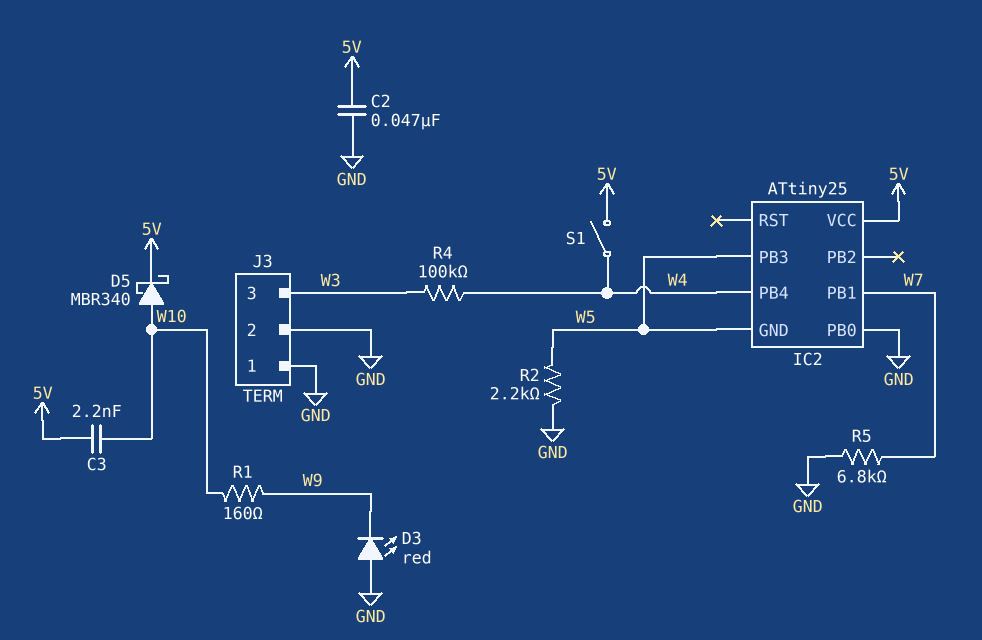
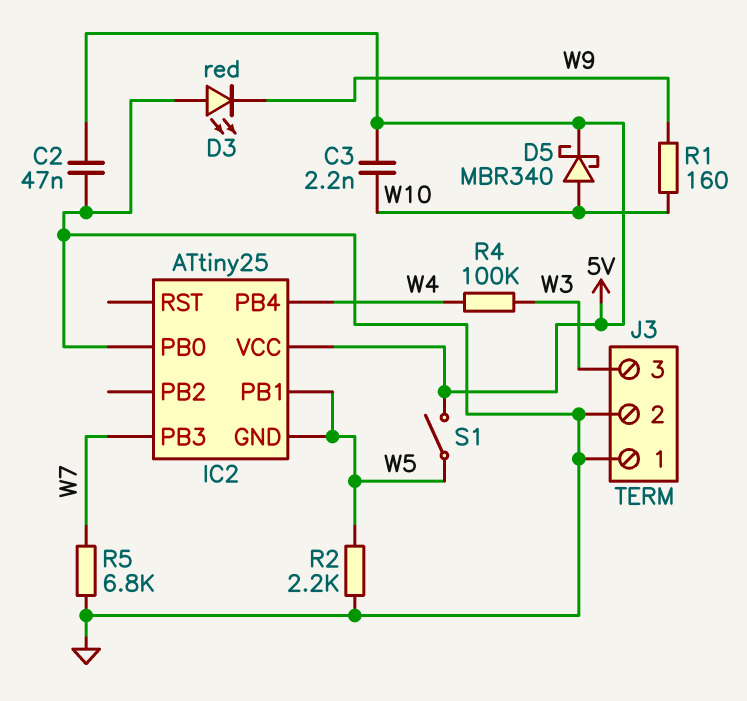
IC2 pin PB1: W7 -> W5
IC2 pin PB3: W5 -> W7
S1: switch (5V, W4) -> switch (5V, W5)

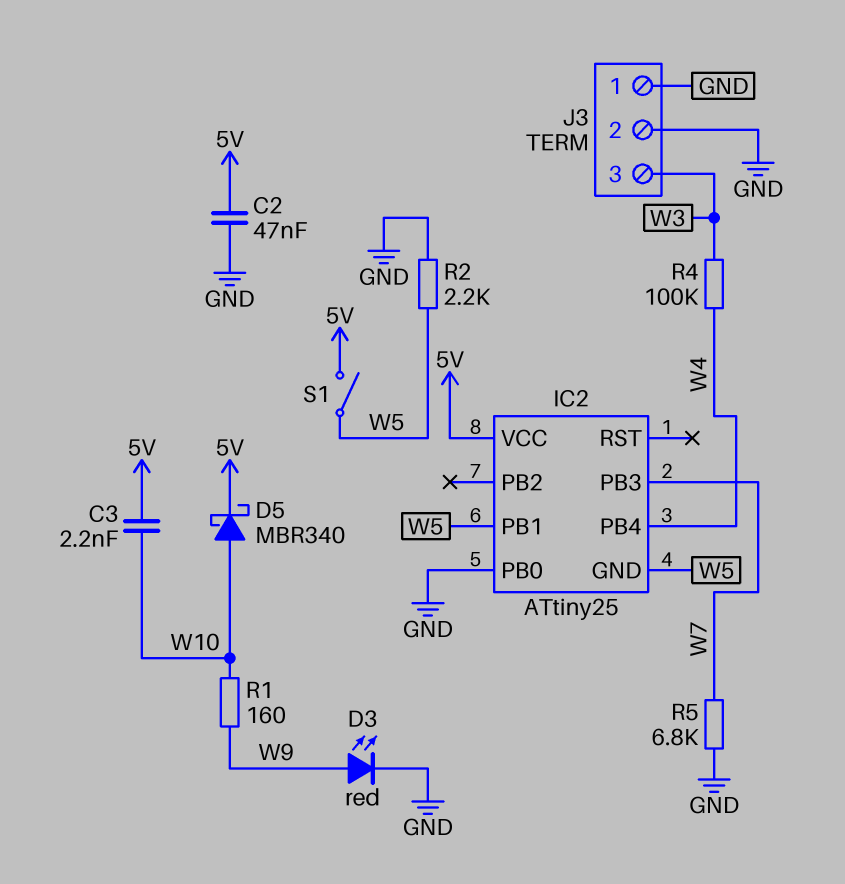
D3: LED red (A GND, K W9) -> LED red (A W9, K GND)

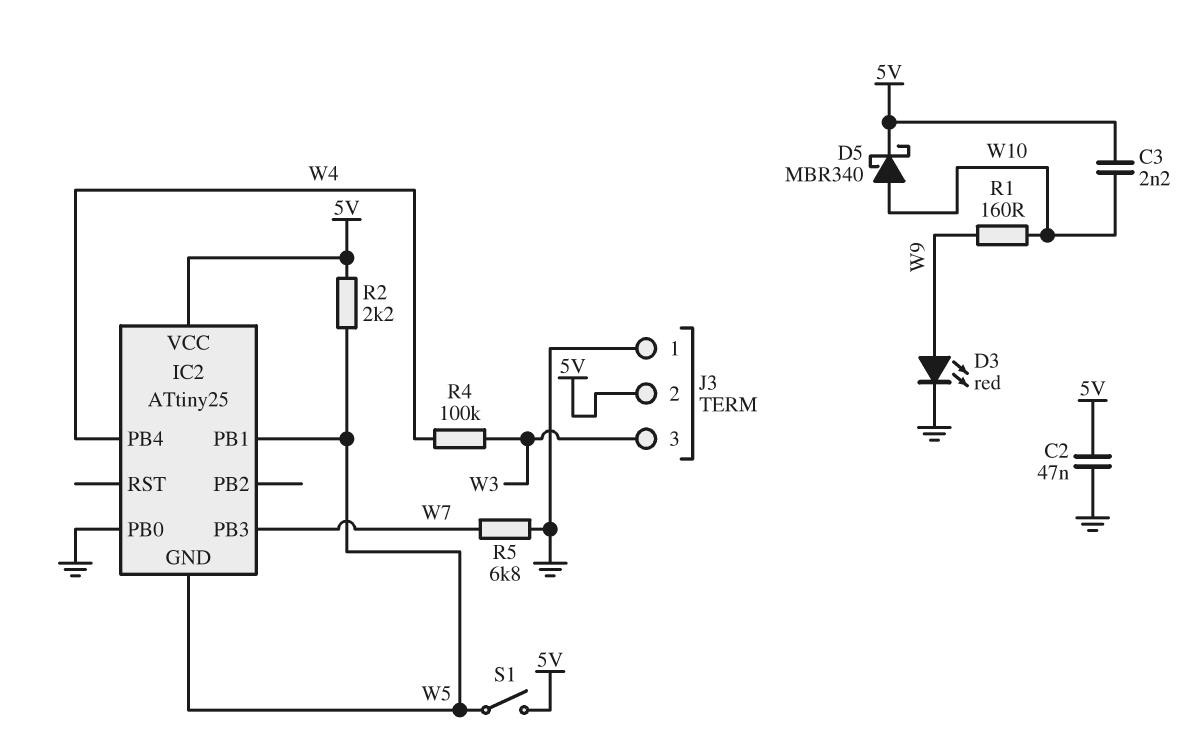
J3 pin 2: GND -> 5V
R2: 2.2k (GND, W5) -> 2.2k (5V, W5)

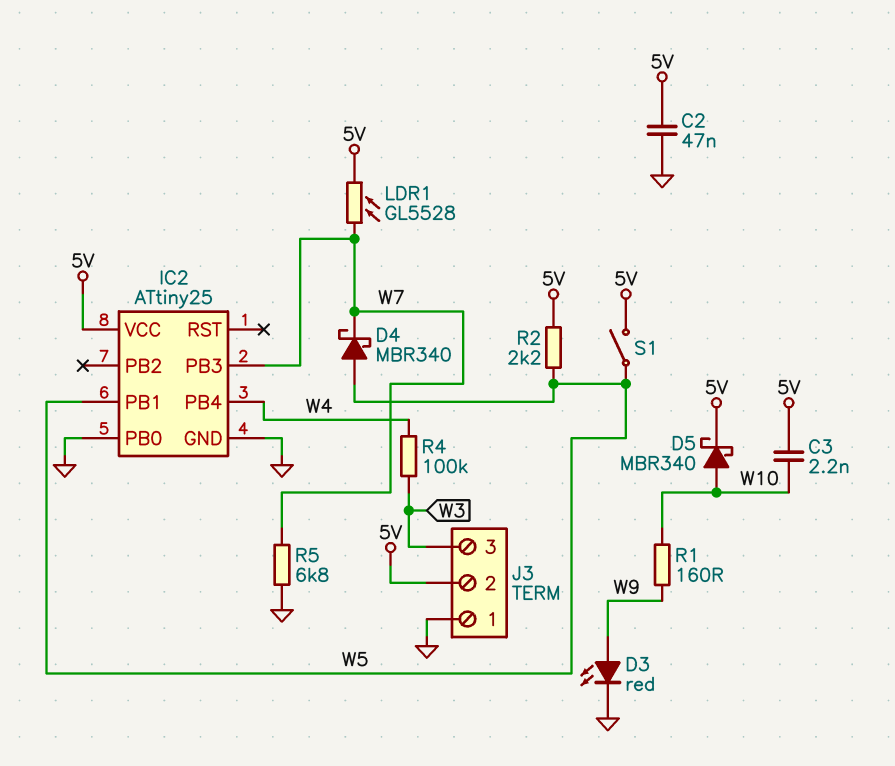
D4: none -> schottky MBR340 (A W5, K W7)
IC2 pin GND: W5 -> GND
LDR1: none -> GL5528 (5V, W7)

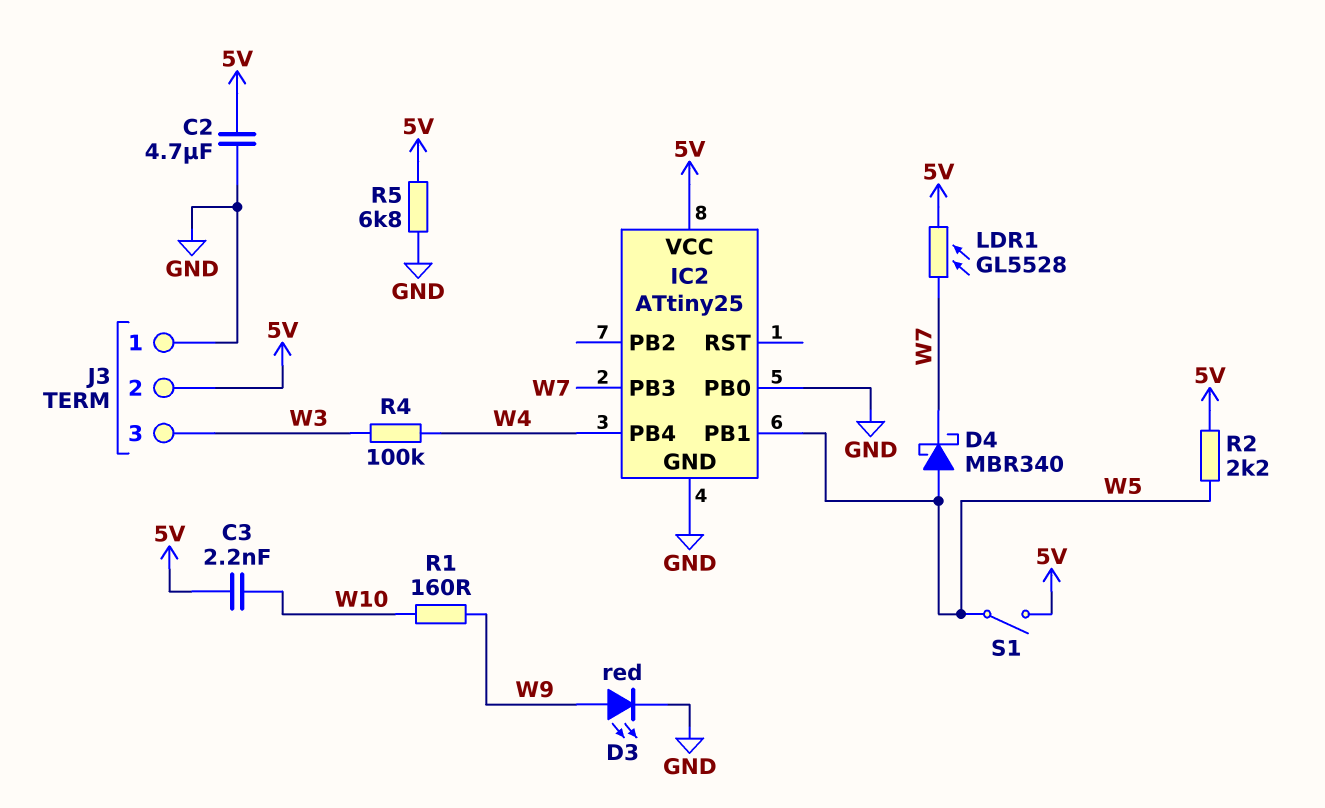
C2: 47nF (5V, GND) -> 4.7uF (5V, GND)
D5: schottky MBR340 (A W10, K 5V) -> none
R5: 6.8k (GND, W7) -> 6.8k (5V, GND)

